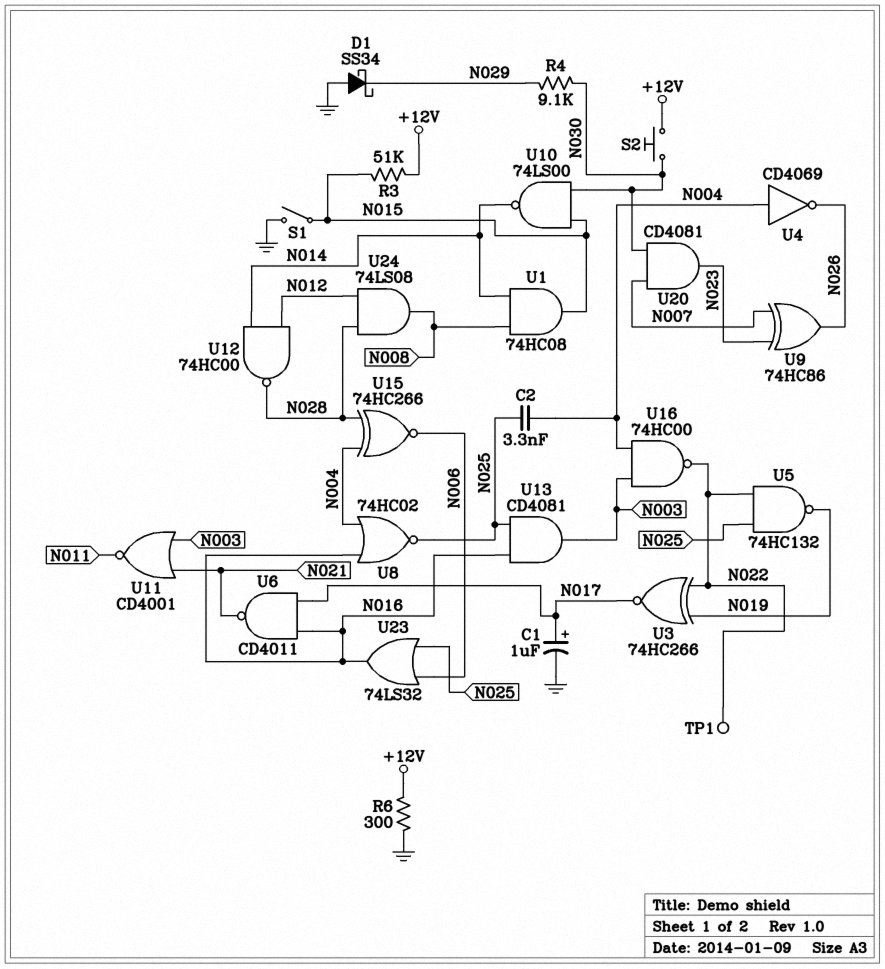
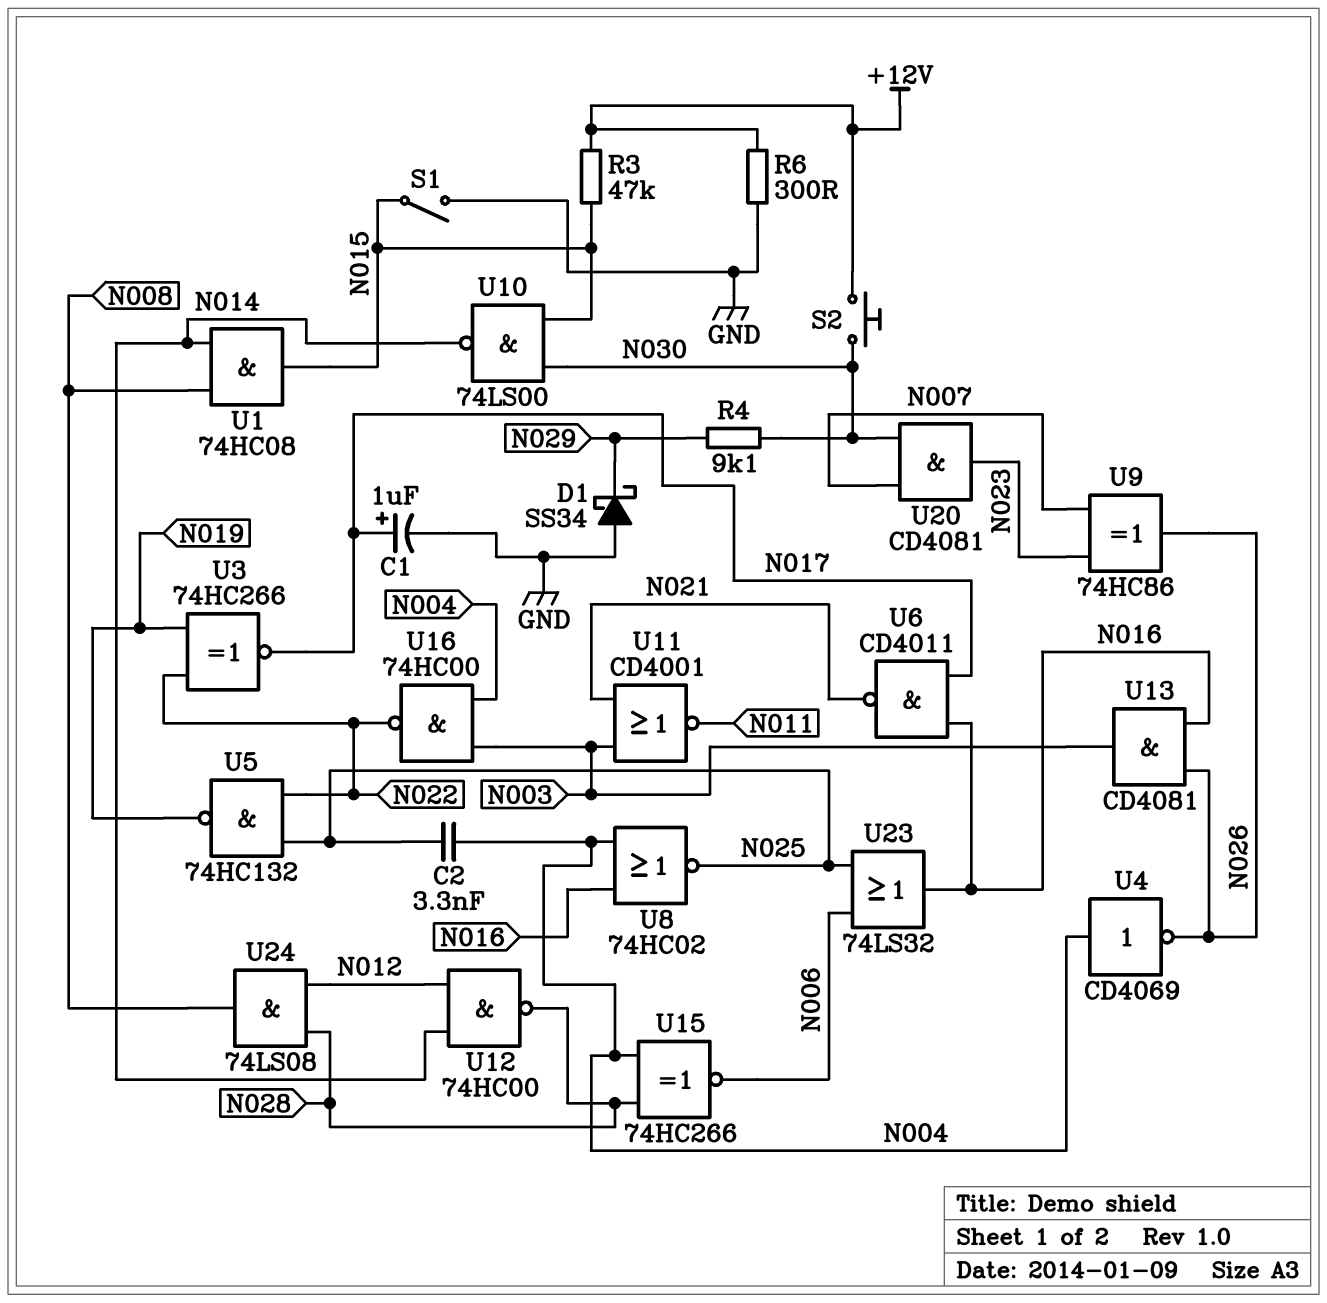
R3: 51k (+12V, N015) -> 47k (+12V, N015)
TP1: test point (N022) -> none
U13: AND CD4081 (in N016, in N025, out N003) -> AND CD4081 (in N016, in N026, out N003)

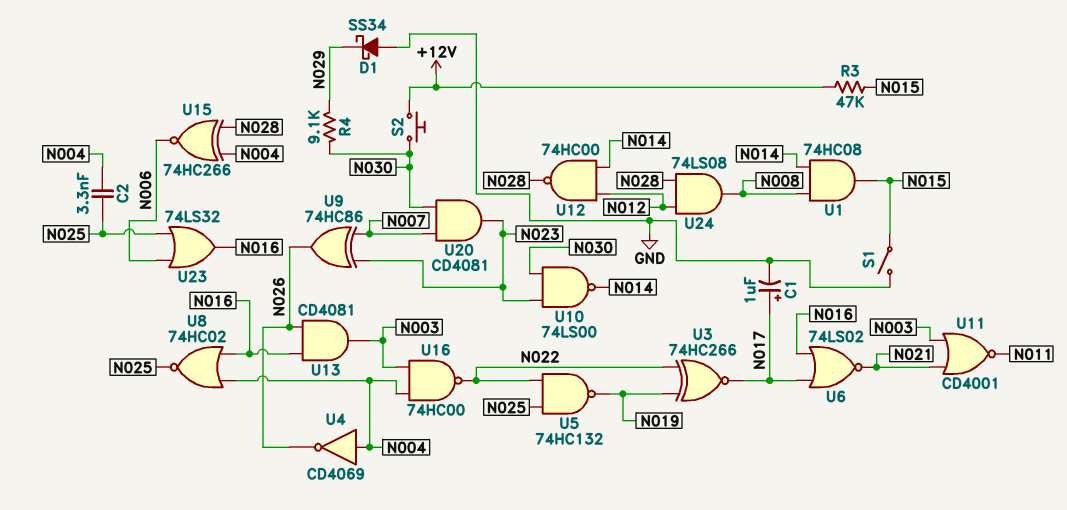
R6: 300 (+12V, GND) -> none
U6: NAND CD4011 (in N016, in N017, out N021) -> NOR 74LS02 (in N016, in N017, out N021)
U10: NAND 74LS00 (in N015, in N030, out N014) -> NAND 74LS00 (in N023, in N030, out N014)

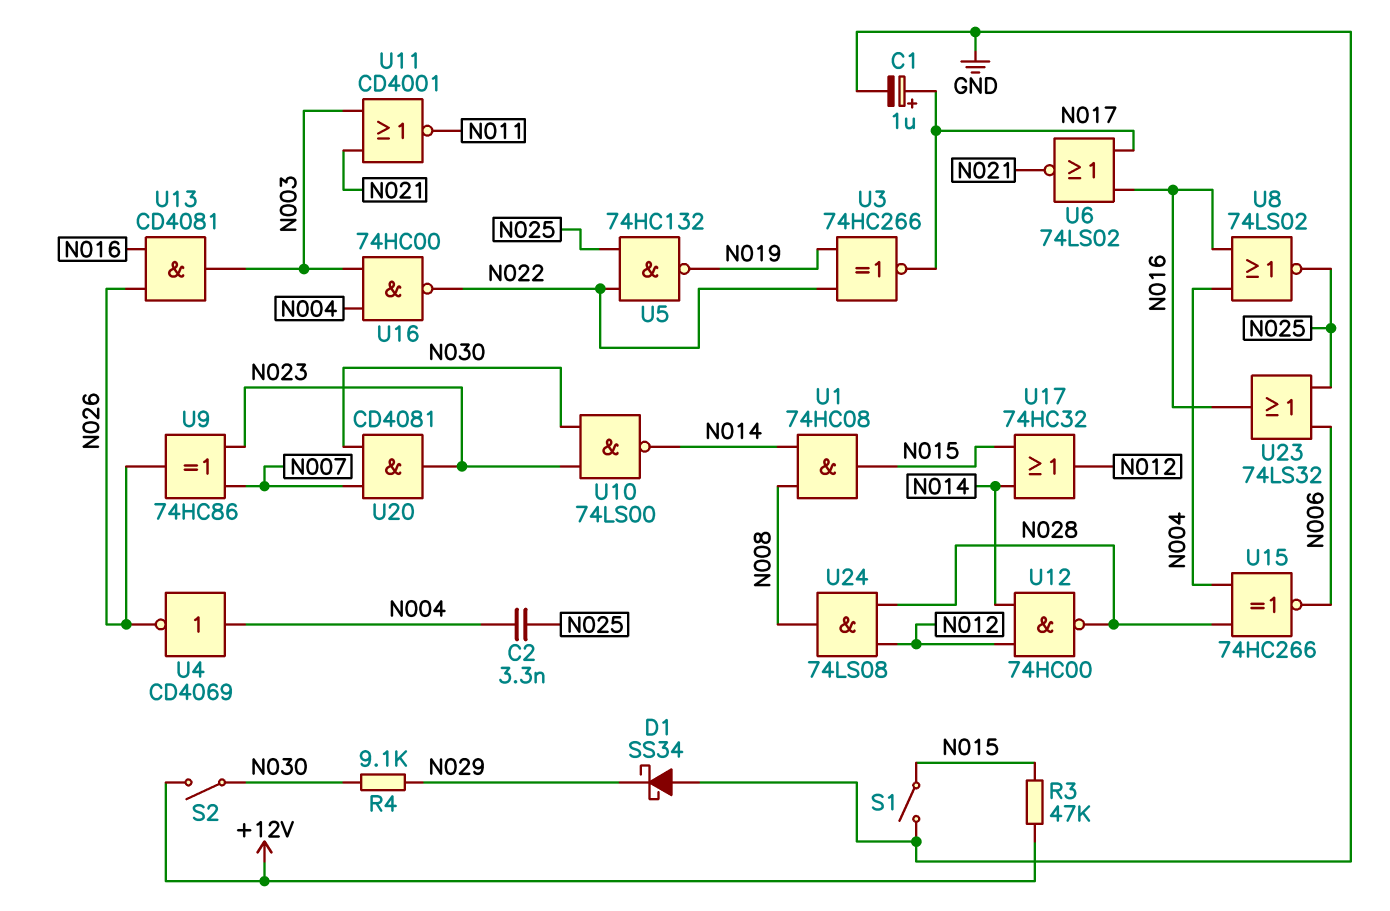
S2: button (+12V, N030) -> switch (+12V, N030)
U8: NOR 74HC02 (in N004, in N016, out N025) -> NOR 74LS02 (in N004, in N016, out N025)
U17: none -> OR 74HC32 (in N014, in N015, out N012)

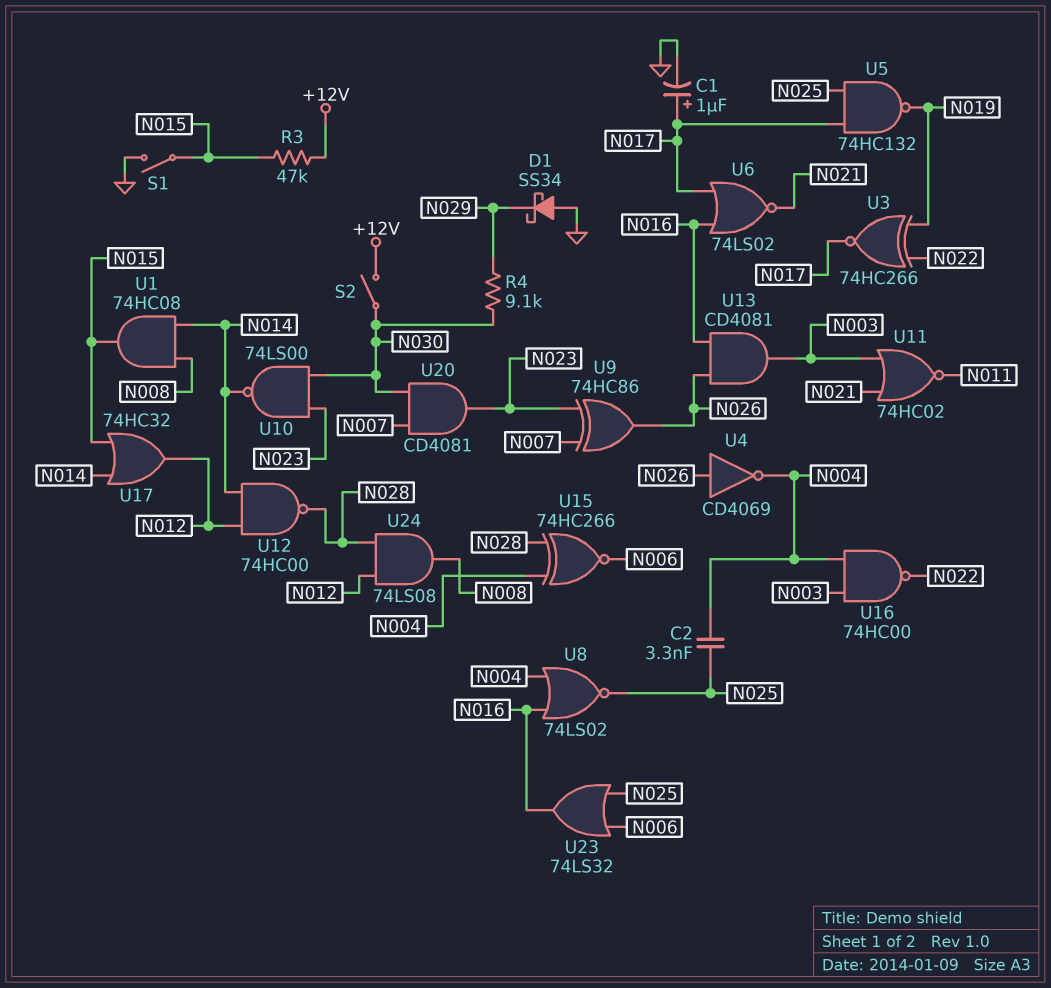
U4: NOT CD4069 (in N004, out N026) -> NOT CD4069 (in N026, out N004)
U5: NAND 74HC132 (in N022, in N025, out N019) -> NAND 74HC132 (in N017, in N025, out N019)
U11: NOR CD4001 (in N003, in N021, out N011) -> NOR 74HC02 (in N003, in N021, out N011)

